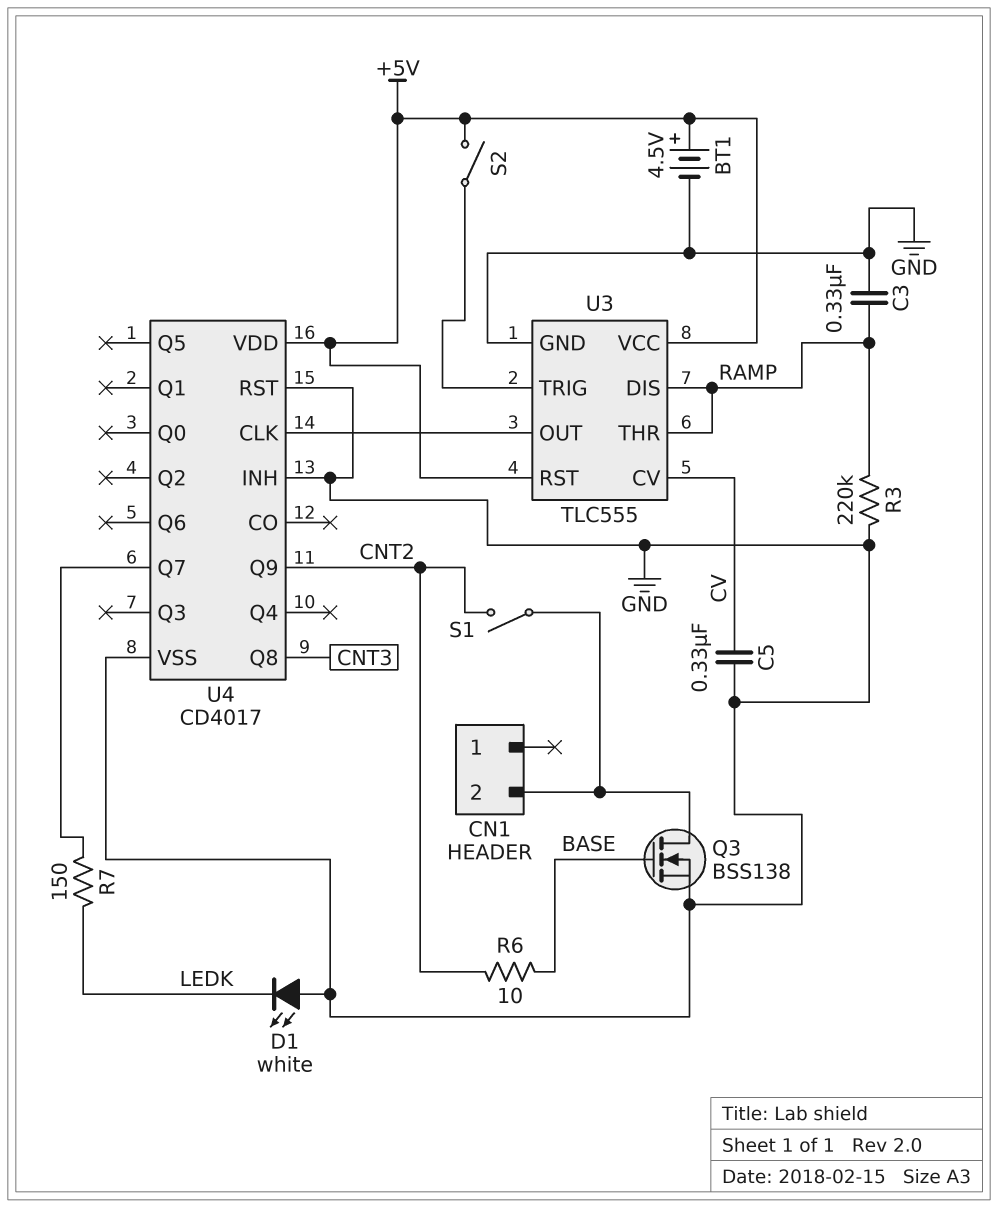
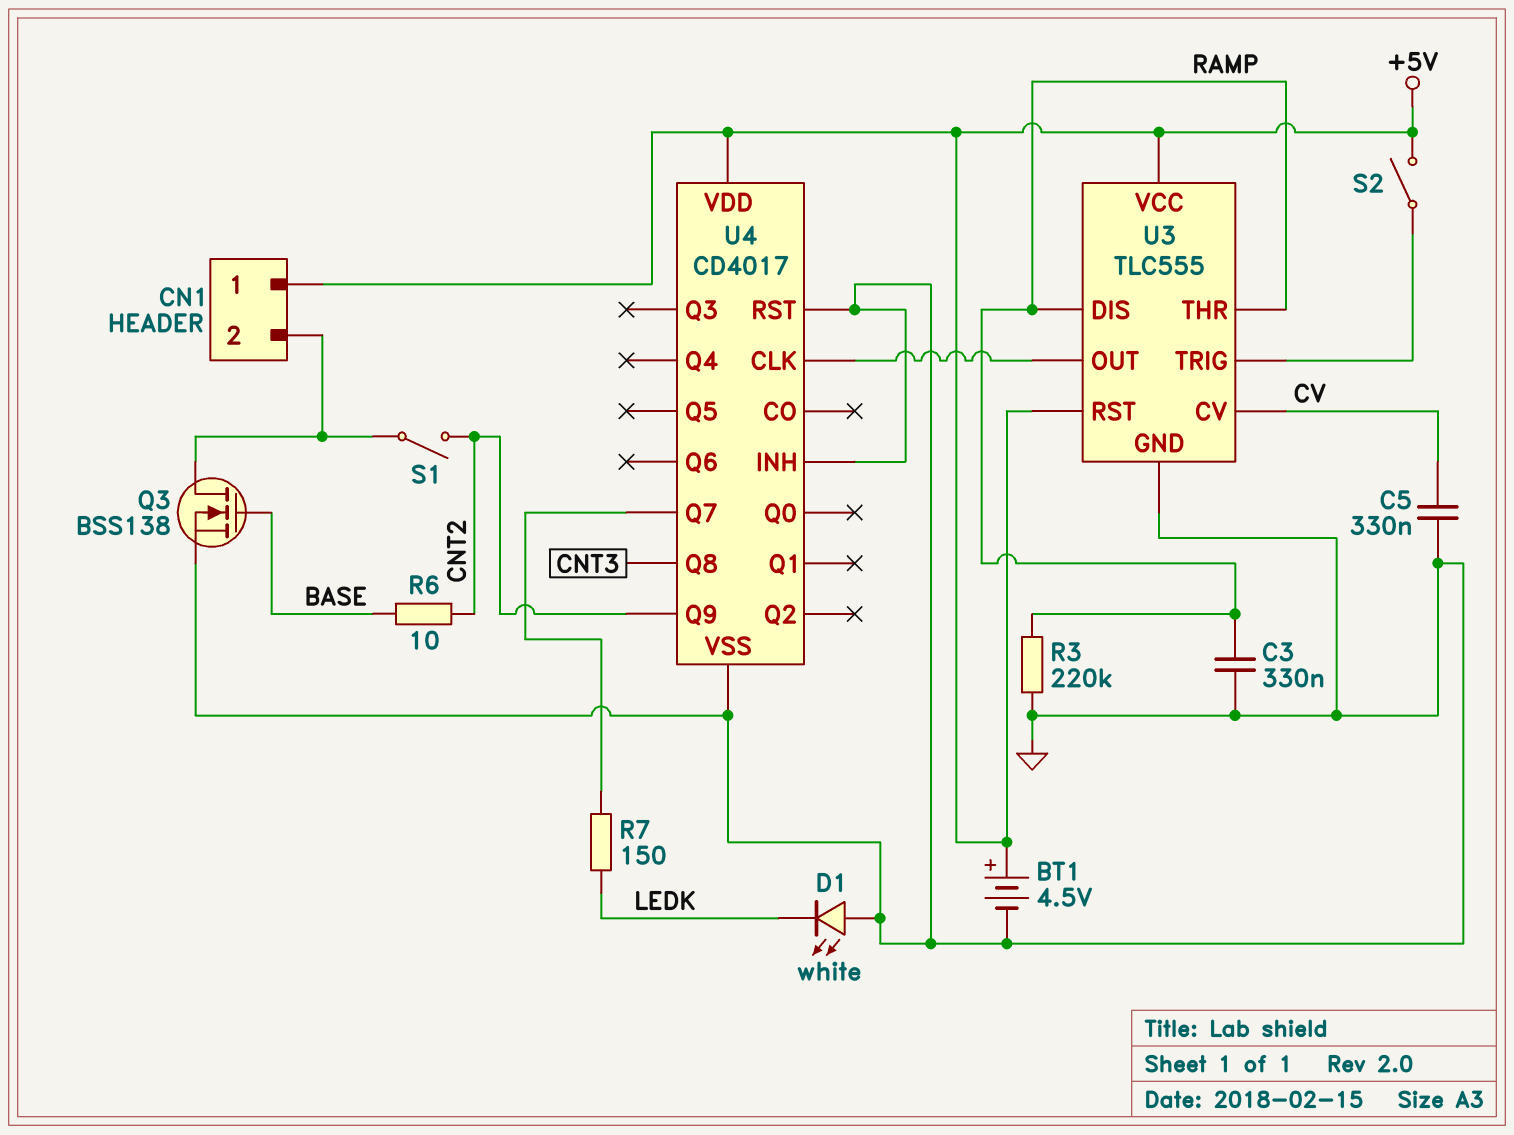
CN1 pin 1: none -> +5V

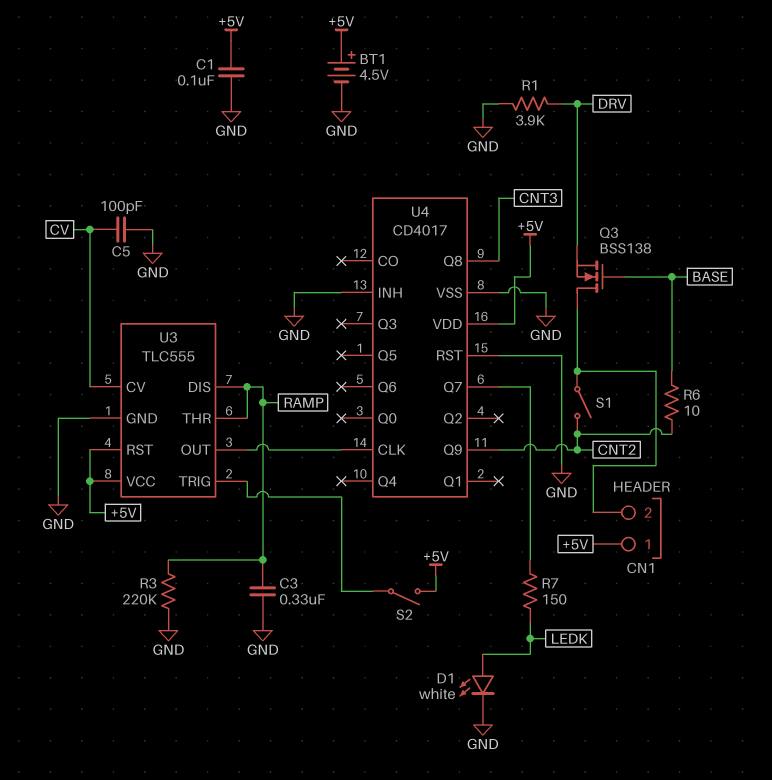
C1: none -> 100nF (+5V, GND)
C5: 330nF (CV, GND) -> 100pF (CV, GND)
D1: LED white (A GND, K LEDK) -> LED white (A LEDK, K GND)
Q3: NMOS BSS138 (G BASE, D CN1/2, S GND) -> NMOS BSS138 (G BASE, D CN1/2, S DRV)
R1: none -> 3.9k (DRV, GND)

